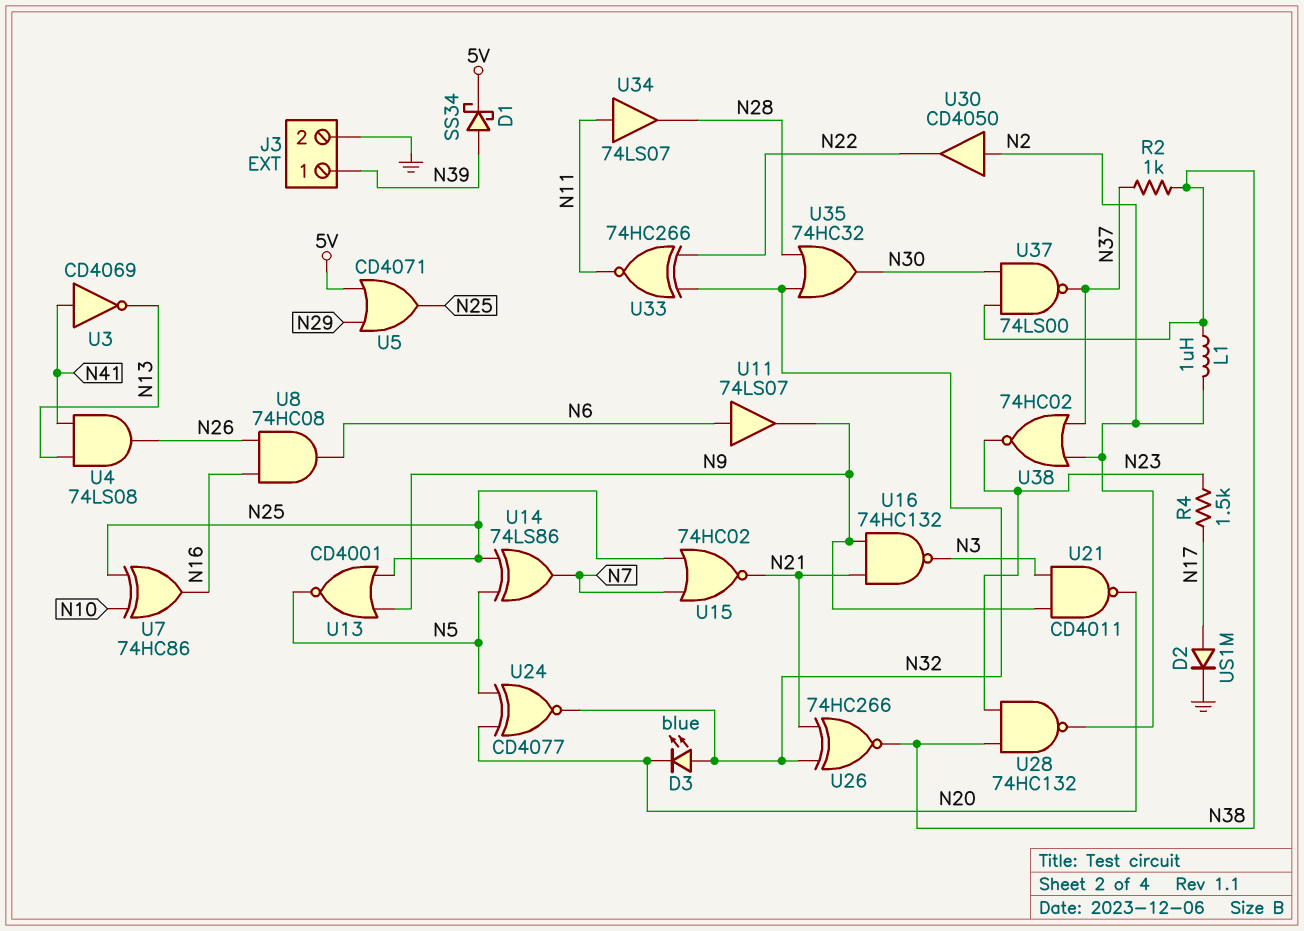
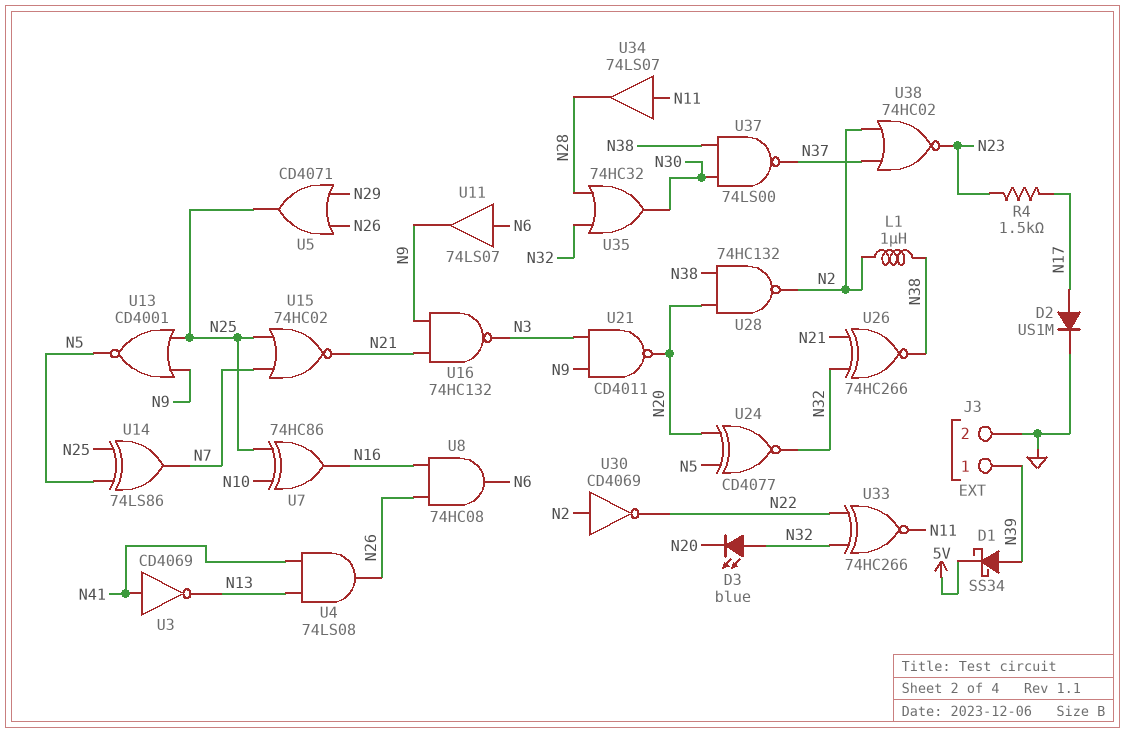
R2: 1k (N37, N38) -> none
U5: OR CD4071 (in 5V, in N29, out N25) -> OR CD4071 (in N26, in N29, out N25)
U28: NAND 74HC132 (in N23, in N38, out N2) -> NAND 74HC132 (in N20, in N38, out N2)
U30: buffer CD4050 (in N2, out N22) -> NOT CD4069 (in N2, out N22)

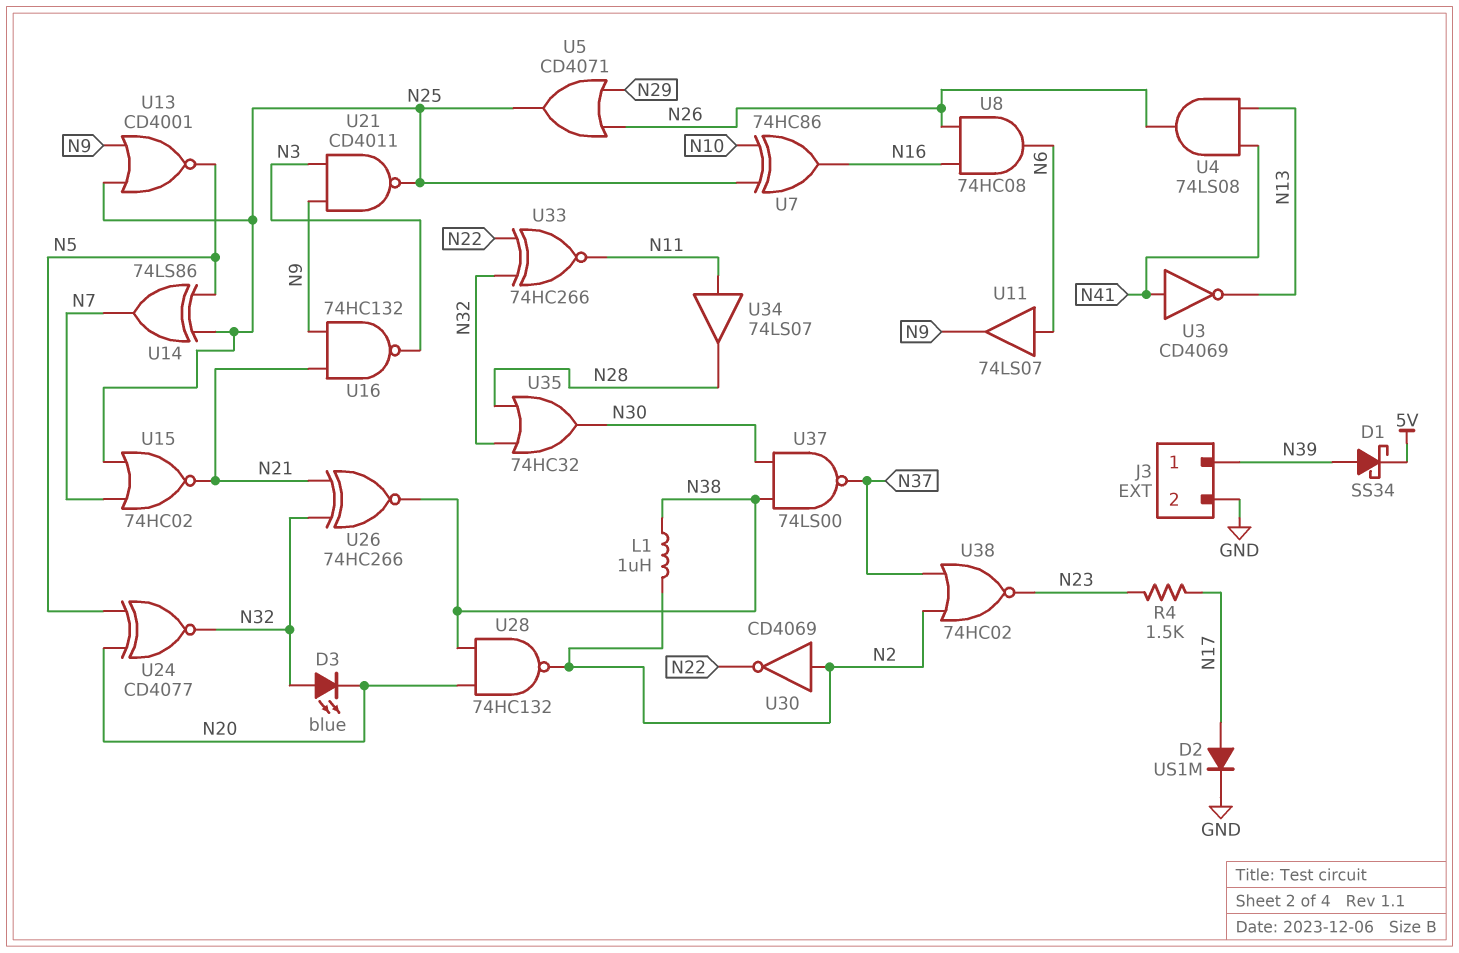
U21: NAND CD4011 (in N3, in N9, out N20) -> NAND CD4011 (in N3, in N9, out N25)

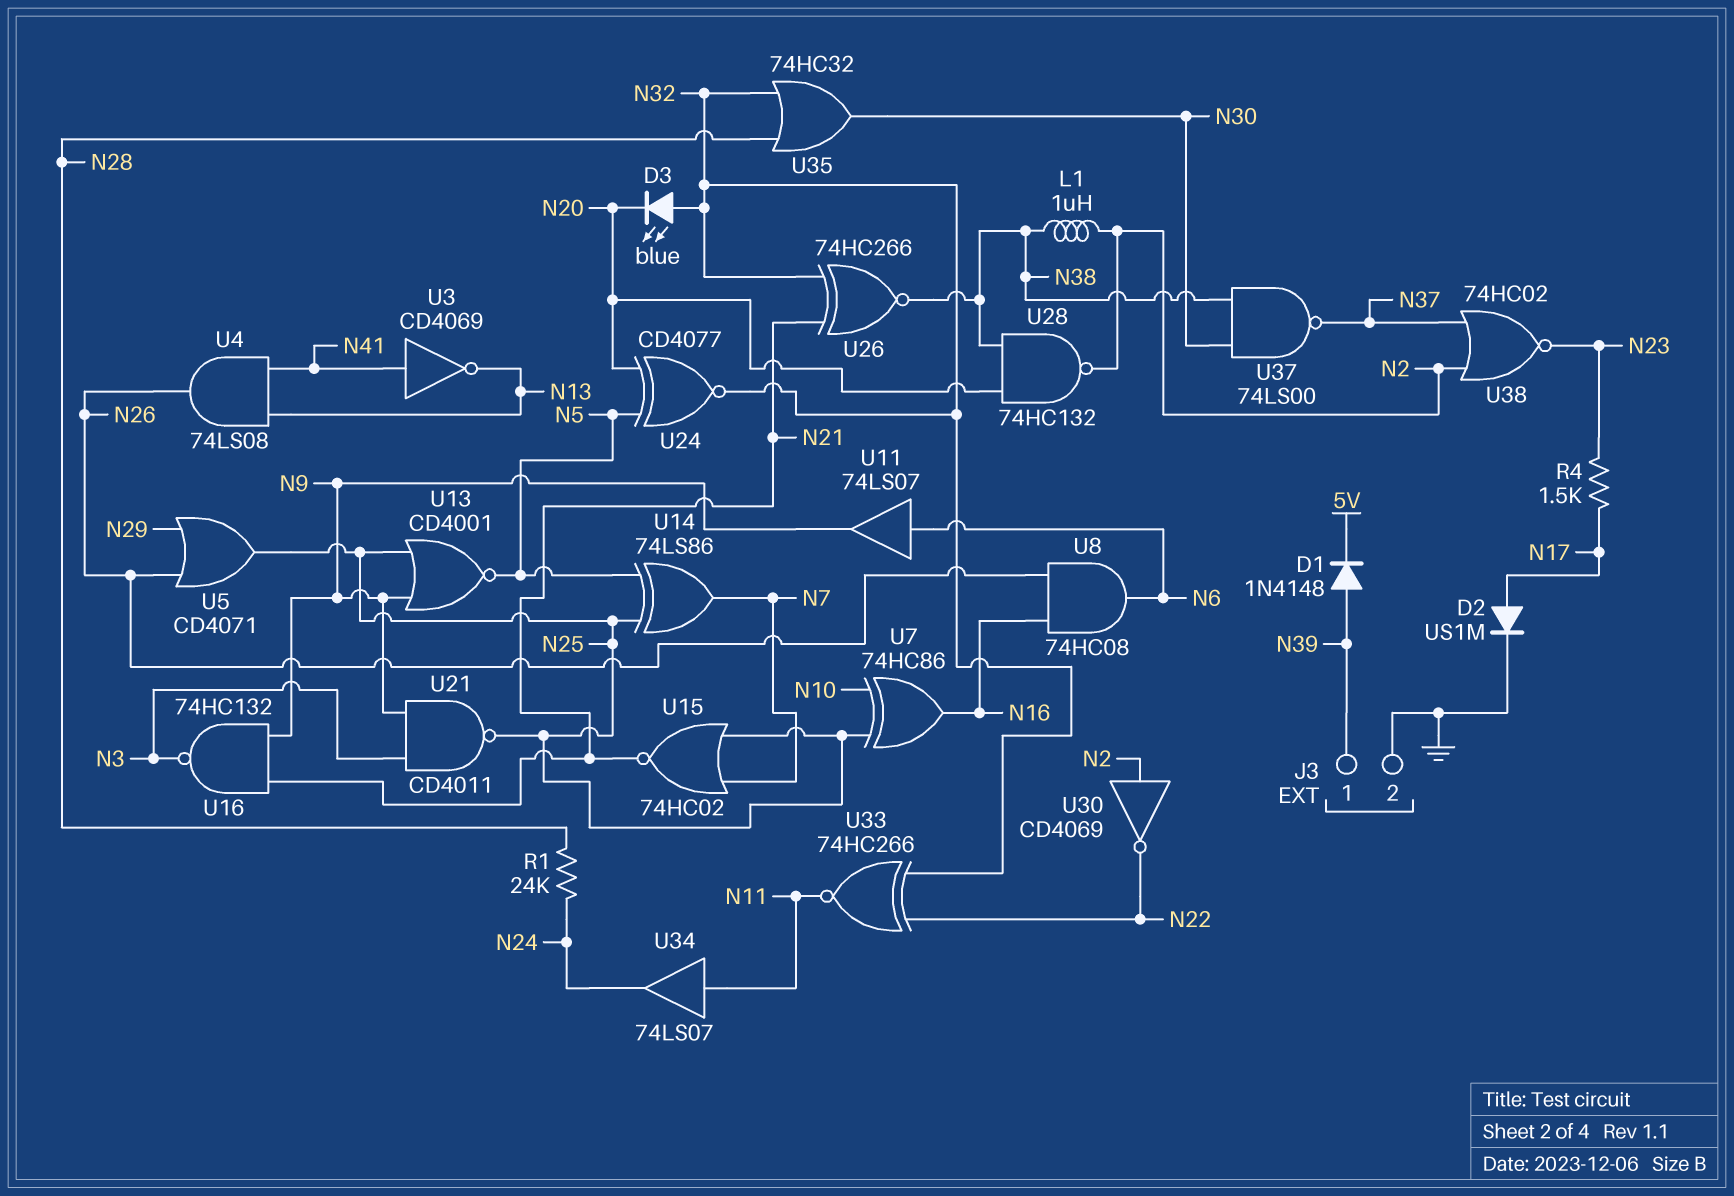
D1: schottky SS34 (A N39, K 5V) -> diode 1N4148 (A N39, K 5V)
R1: none -> 24k (N24, N28)
U34: buffer 74LS07 (in N11, out N28) -> buffer 74LS07 (in N11, out N24)

